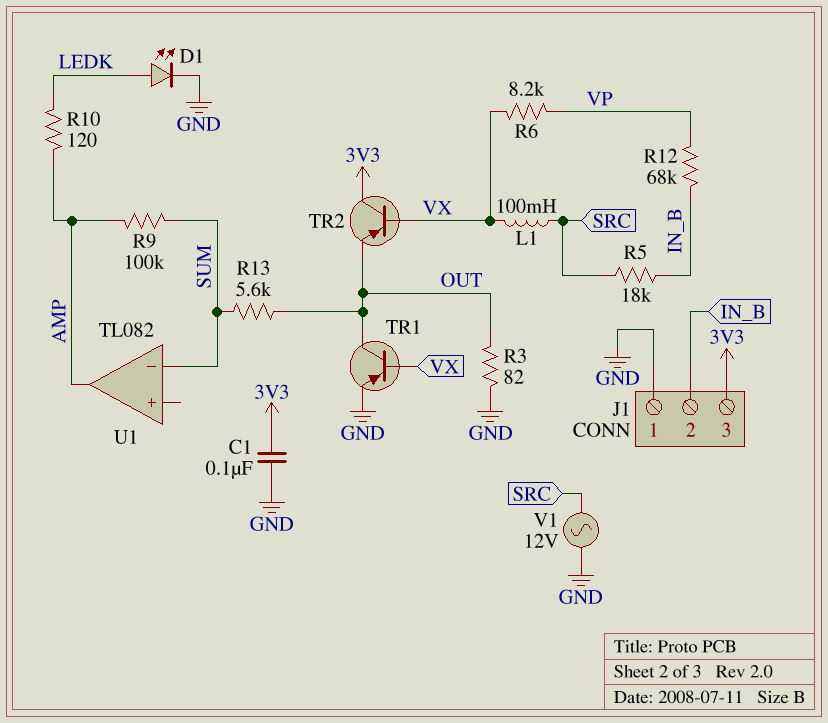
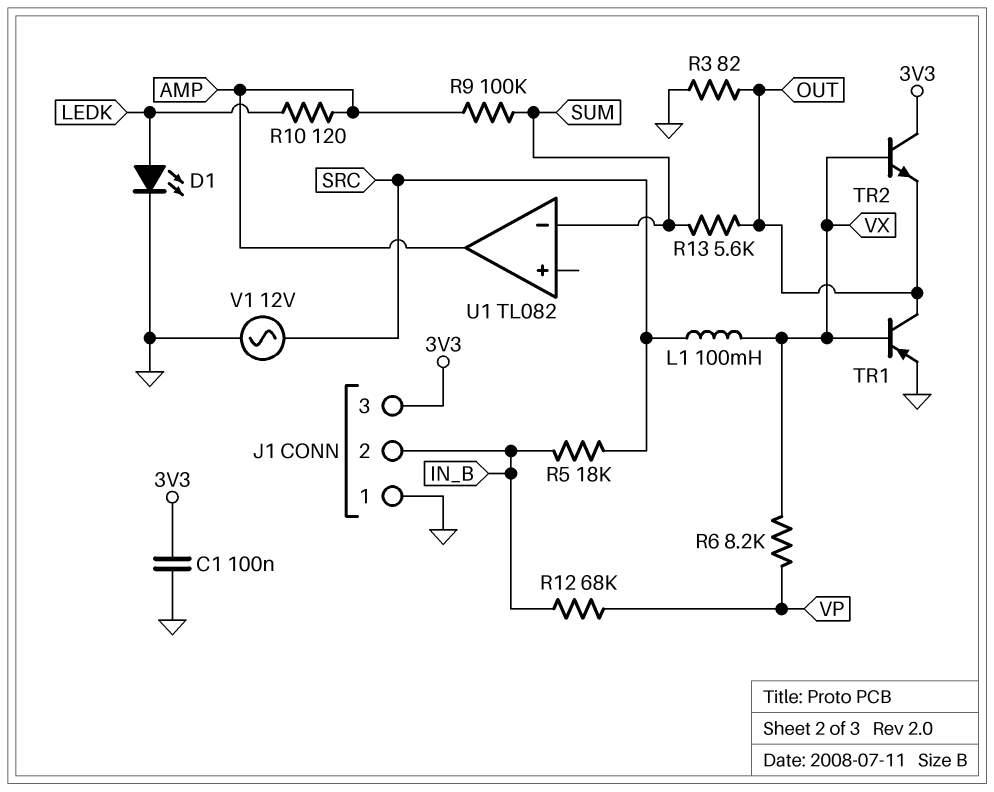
TR2: PNP (B VX, C 3V3, E OUT) -> NPN (B VX, C 3V3, E OUT)

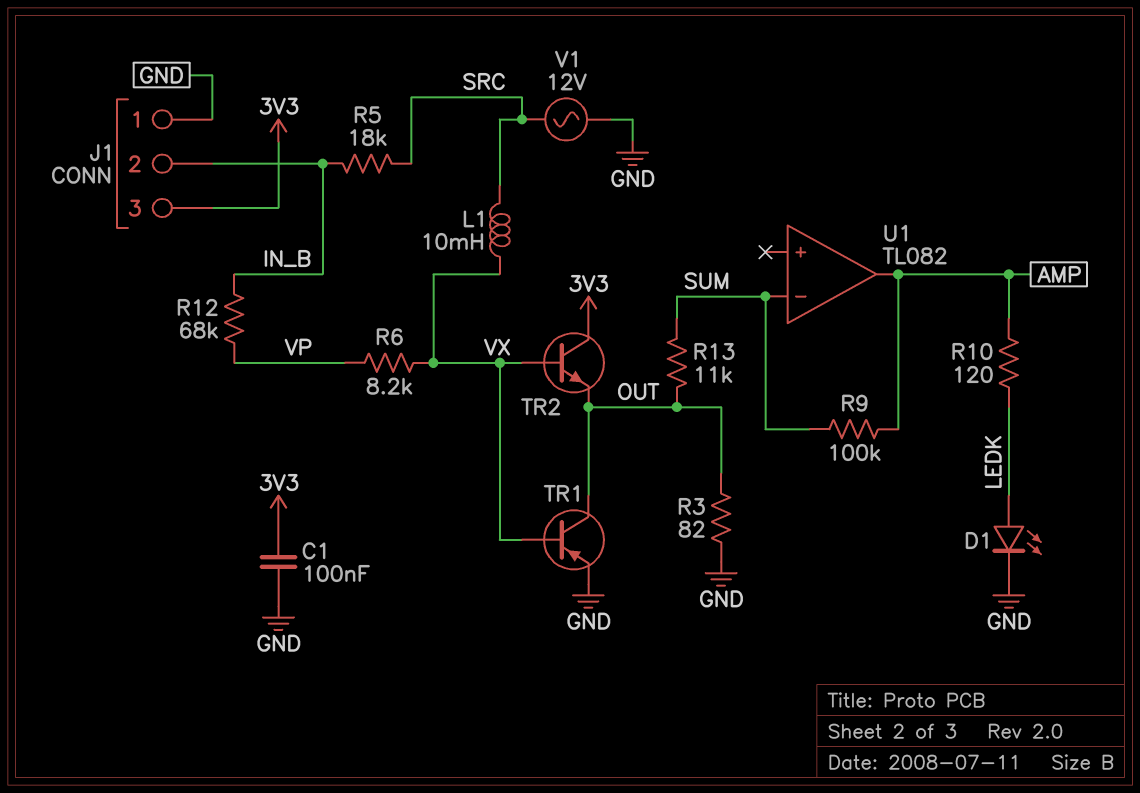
L1: 100mH (SRC, VX) -> 10mH (SRC, VX)
R13: 5.6k (OUT, SUM) -> 11k (OUT, SUM)

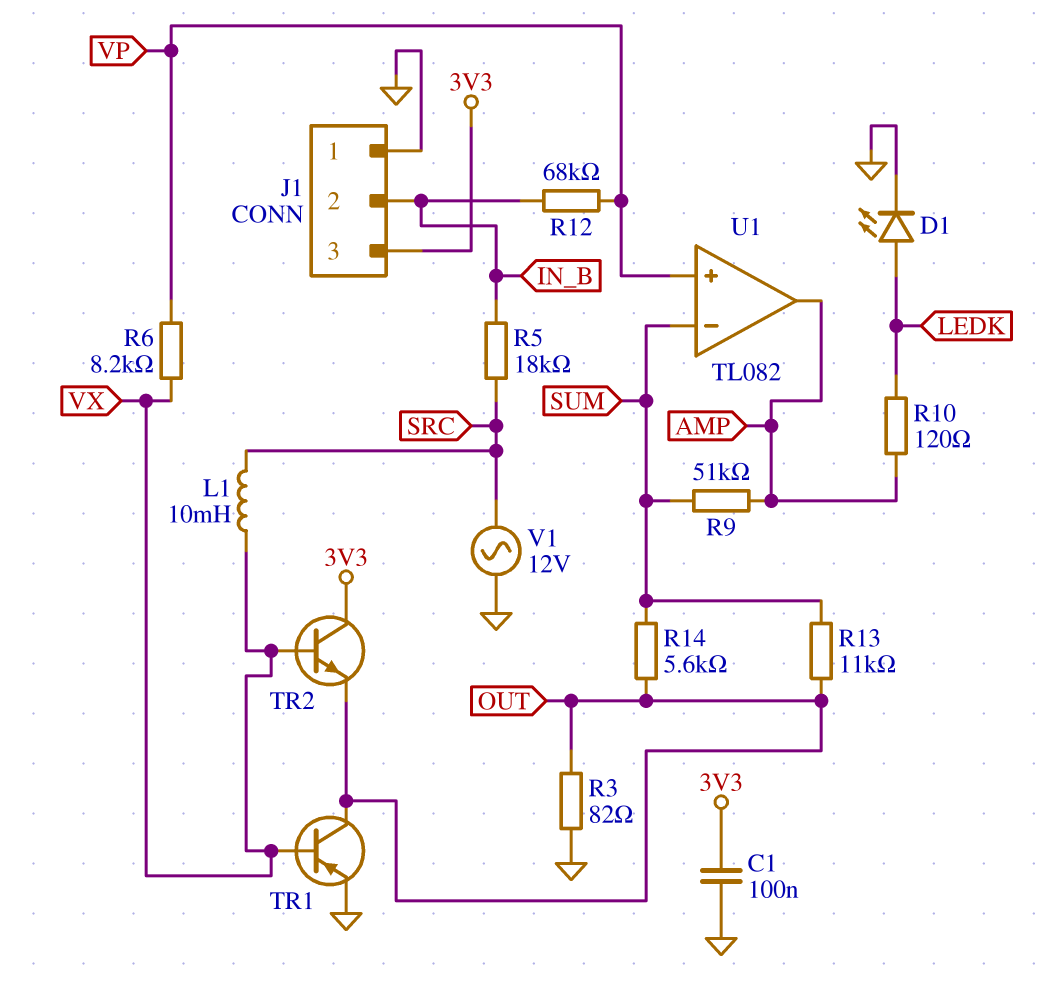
R9: 100k (AMP, SUM) -> 51k (AMP, SUM)
R14: none -> 5.6k (OUT, SUM)
U1 pin in+: none -> VP

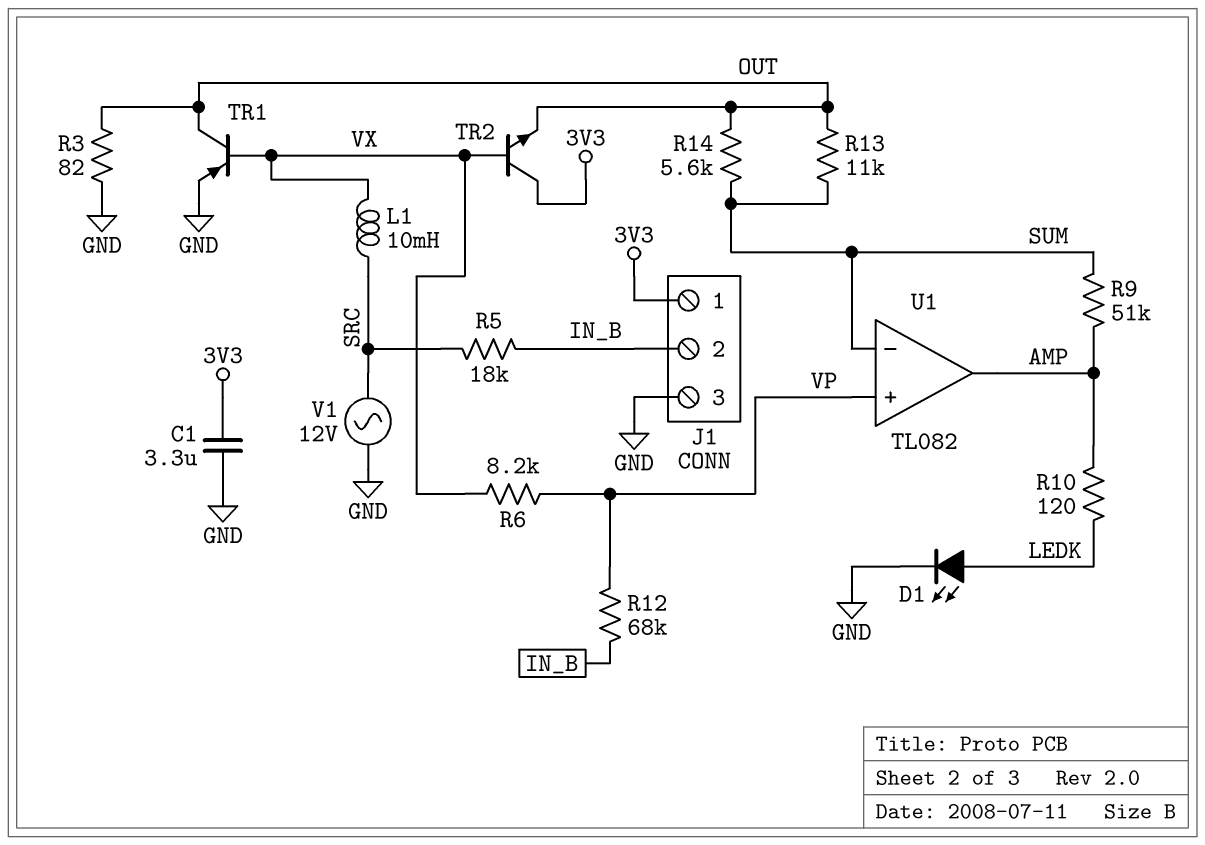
C1: 100nF (3V3, GND) -> 3.3uF (3V3, GND)
J1 pin 1: GND -> 3V3
J1 pin 3: 3V3 -> GND

